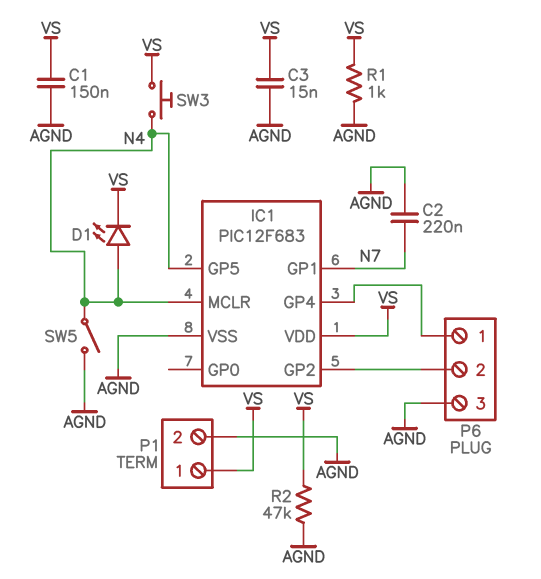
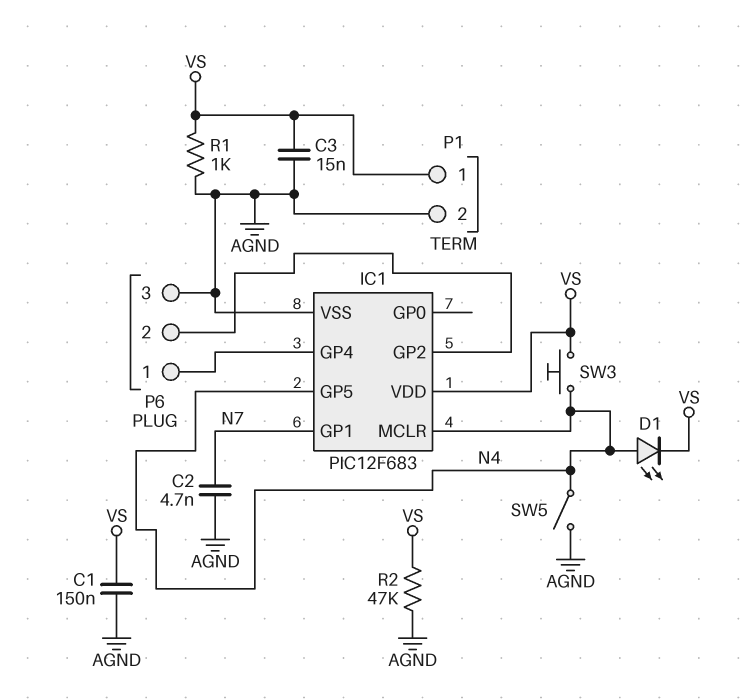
C2: 220nF (AGND, N7) -> 4.7nF (AGND, N7)

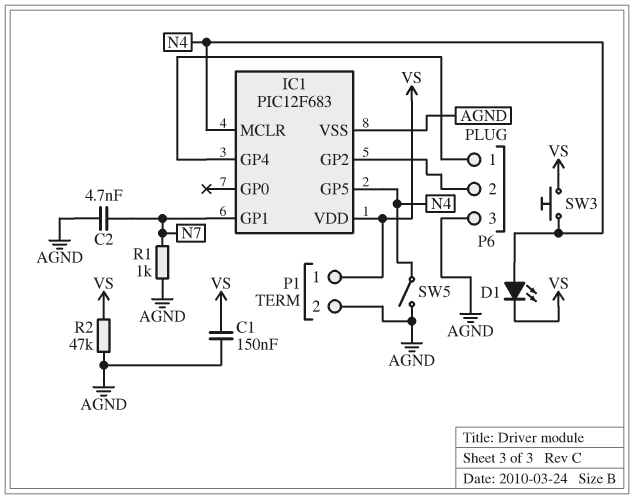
C3: 15nF (AGND, VS) -> none
R1: 1k (AGND, VS) -> 1k (AGND, N7)

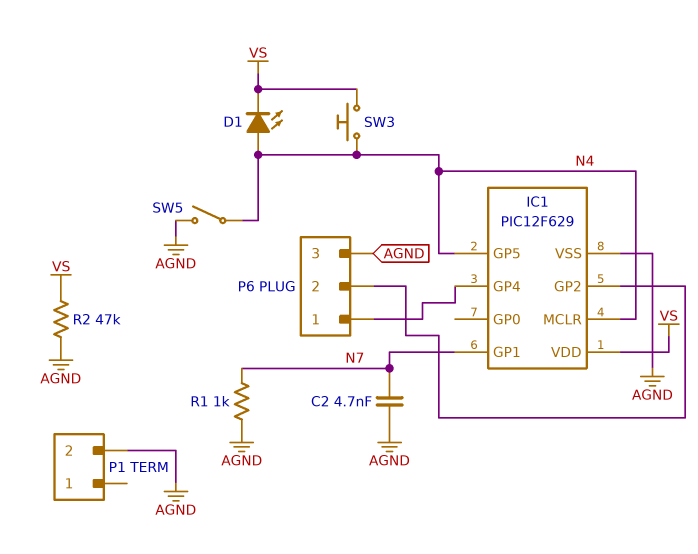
C1: 150nF (AGND, VS) -> none
IC1: PIC12F683 -> PIC12F629
P1 pin 1: VS -> none

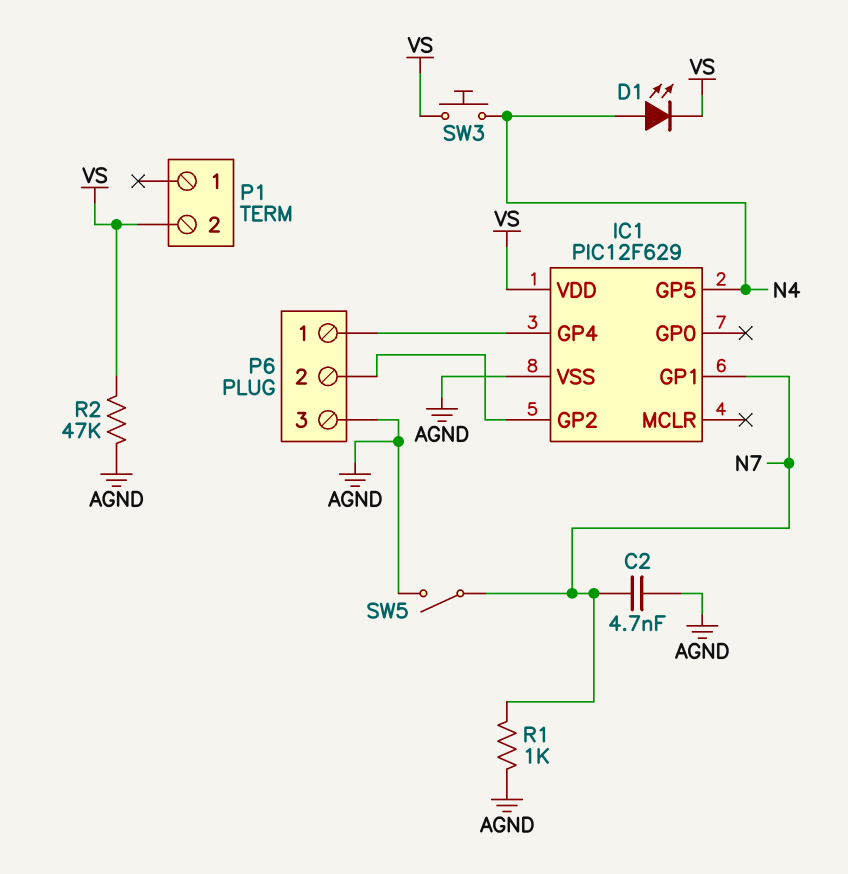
IC1 pin MCLR: N4 -> none
P1 pin 2: AGND -> VS
SW5: switch (AGND, N4) -> switch (AGND, N7)

